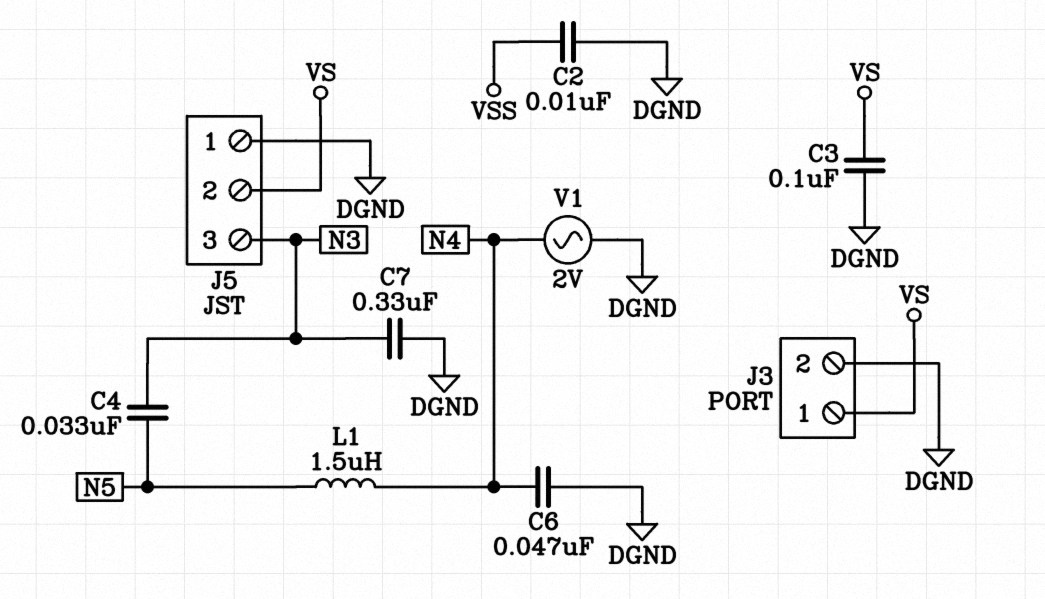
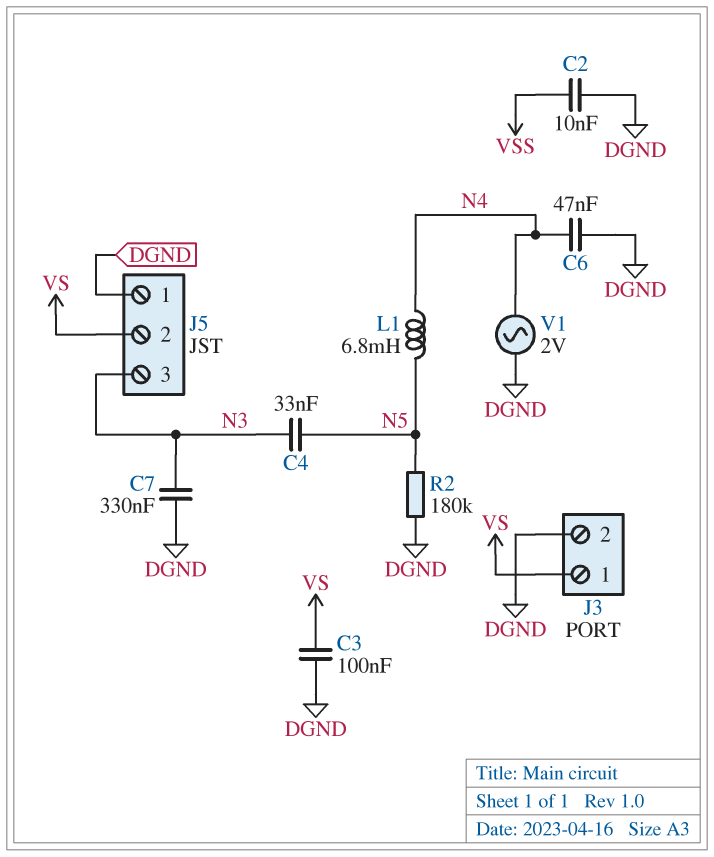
L1: 1.5uH (N4, N5) -> 6.8mH (N4, N5)
R2: none -> 180k (DGND, N5)

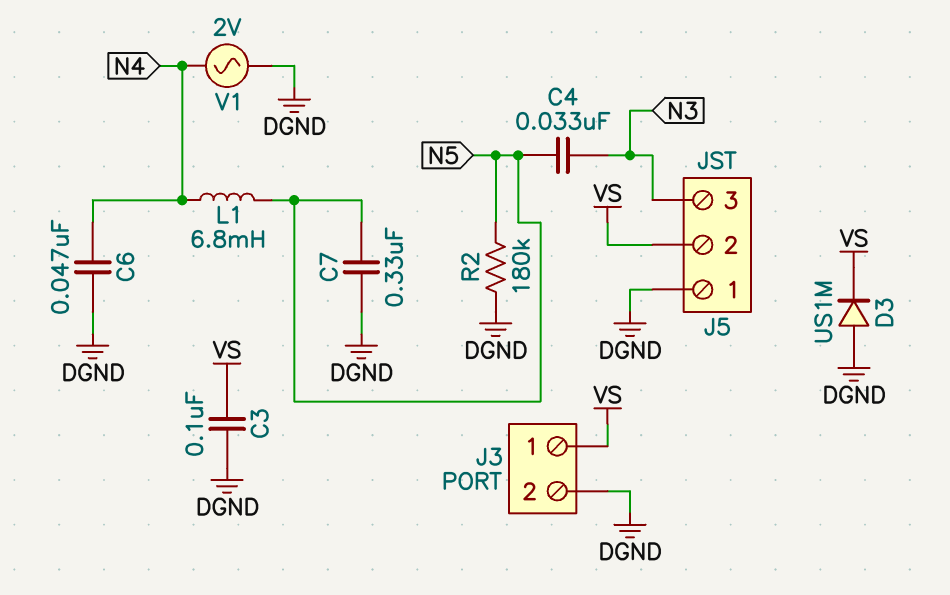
C2: 10nF (DGND, VSS) -> none
C7: 330nF (DGND, N3) -> 330nF (DGND, N5)
D3: none -> diode US1M (A DGND, K VS)

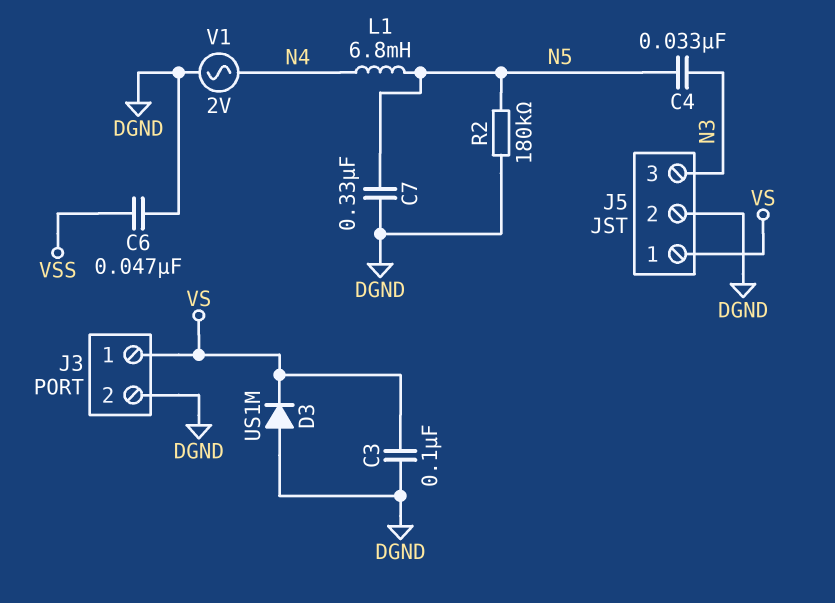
C6: 47nF (DGND, N4) -> 47nF (DGND, VSS)
J5 pin 1: DGND -> VS
J5 pin 2: VS -> DGND

